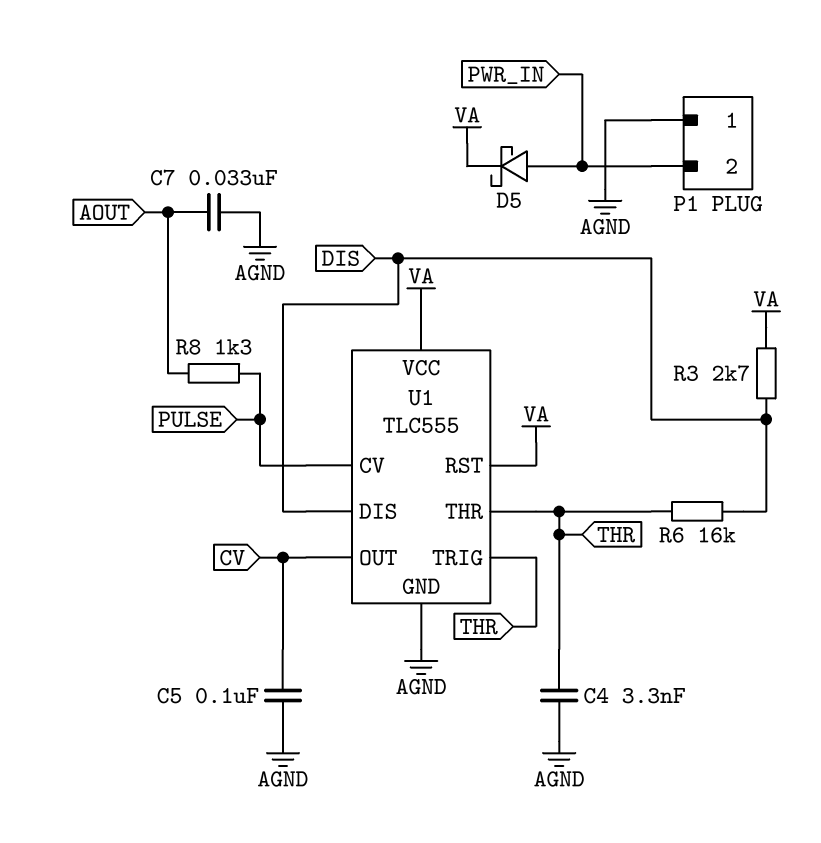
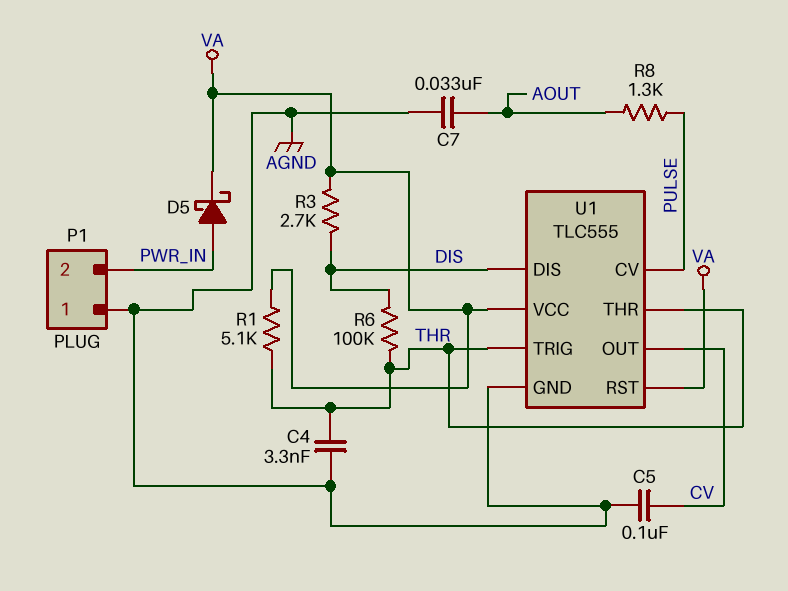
R1: none -> 5.1k (THR, VA)
R6: 16k (DIS, THR) -> 100k (DIS, THR)

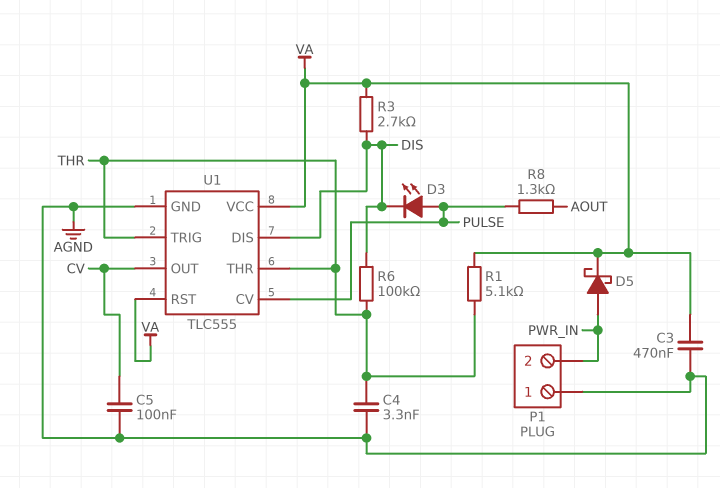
C3: none -> 470nF (AGND, VA)
C7: 33nF (AGND, AOUT) -> none
D3: none -> LED (A PULSE, K DIS)

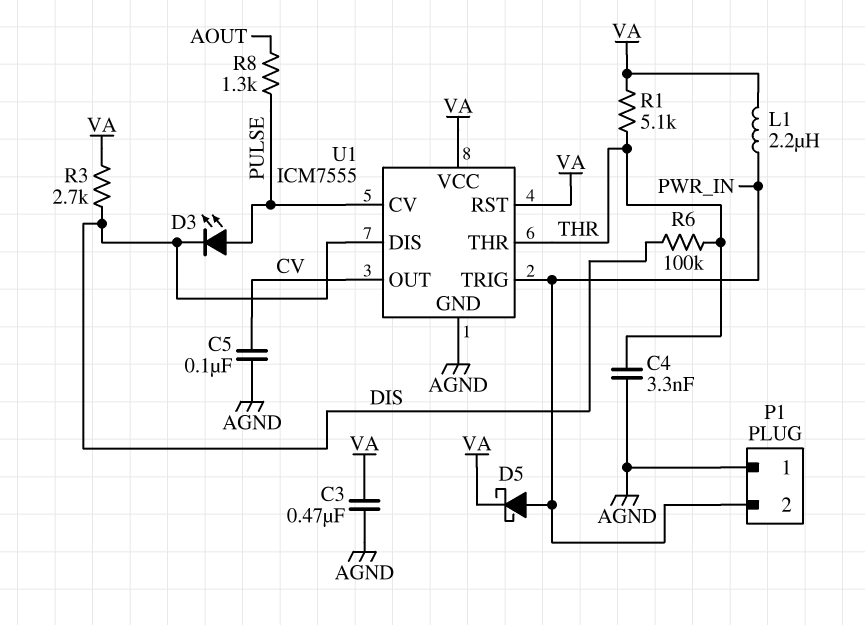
L1: none -> 2.2uH (PWR_IN, VA)
U1: TLC555 -> ICM7555
U1 pin TRIG: THR -> PWR_IN

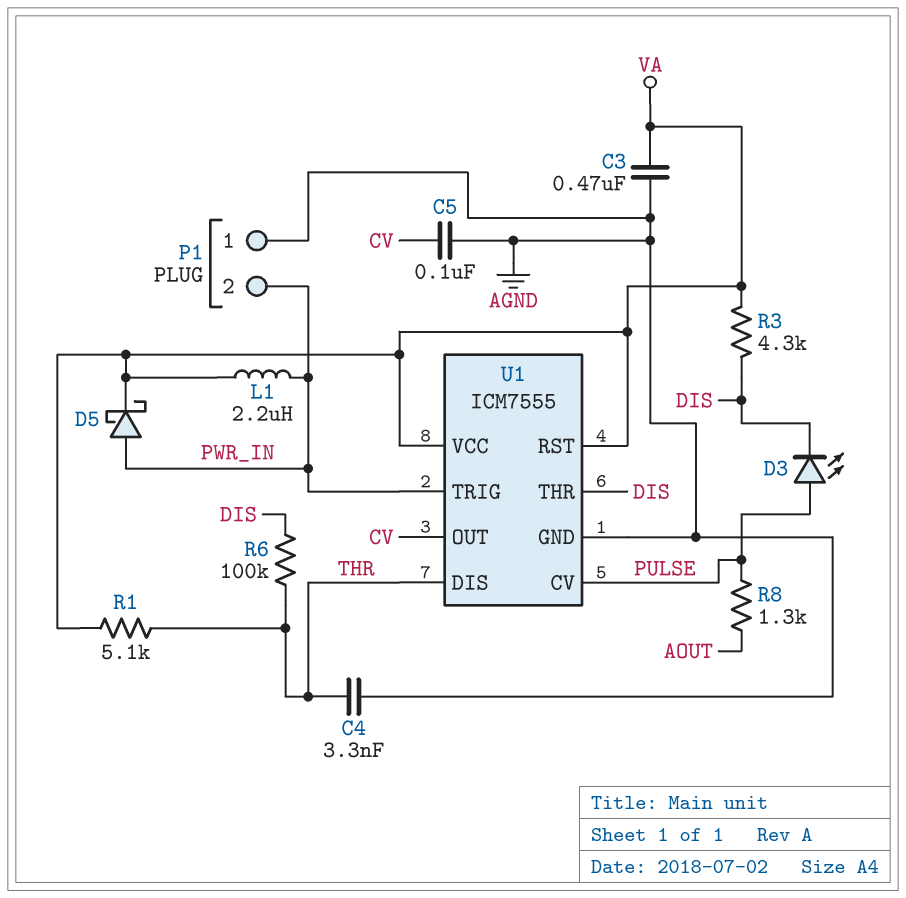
R3: 2.7k (DIS, VA) -> 4.3k (DIS, VA)
U1 pin DIS: DIS -> THR
U1 pin THR: THR -> DIS

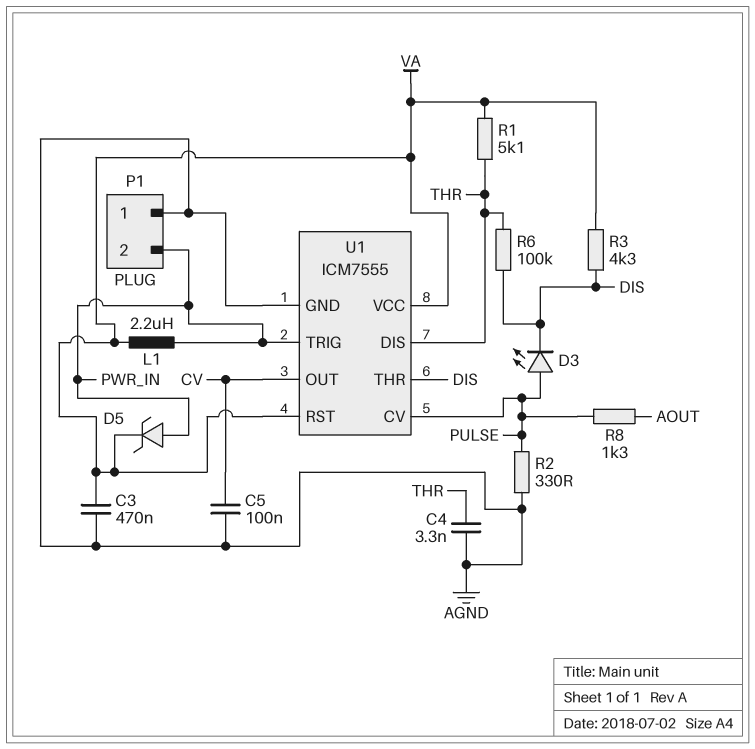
D5: schottky (A PWR_IN, K VA) -> zener (A PWR_IN, K VA)
R2: none -> 330 (AGND, PULSE)

